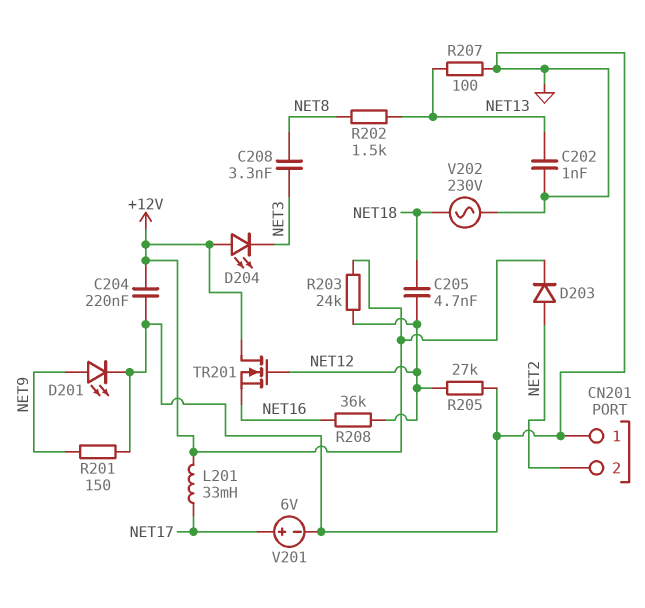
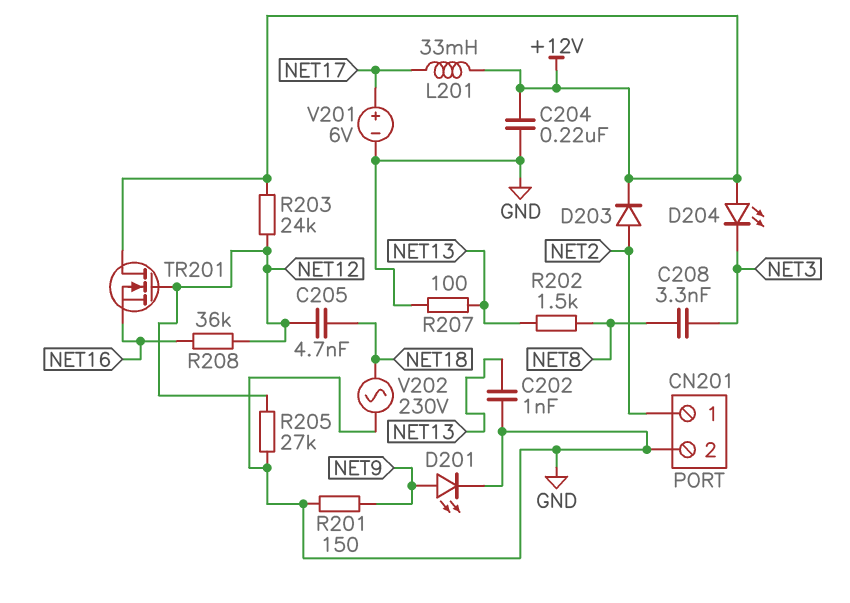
CN201 pin 1: GND -> NET2
CN201 pin 2: NET2 -> GND

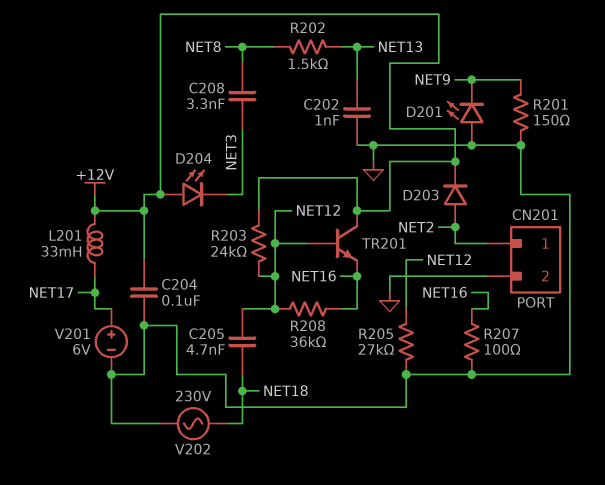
C204: 220nF (+12V, GND) -> 100nF (+12V, GND)
D201: LED (A NET9, K GND) -> LED (A GND, K NET9)
R207: 100 (GND, NET13) -> 100 (GND, NET16)
TR201: NMOS (G NET12, D +12V, S NET16) -> NPN (B NET12, C +12V, E NET16)

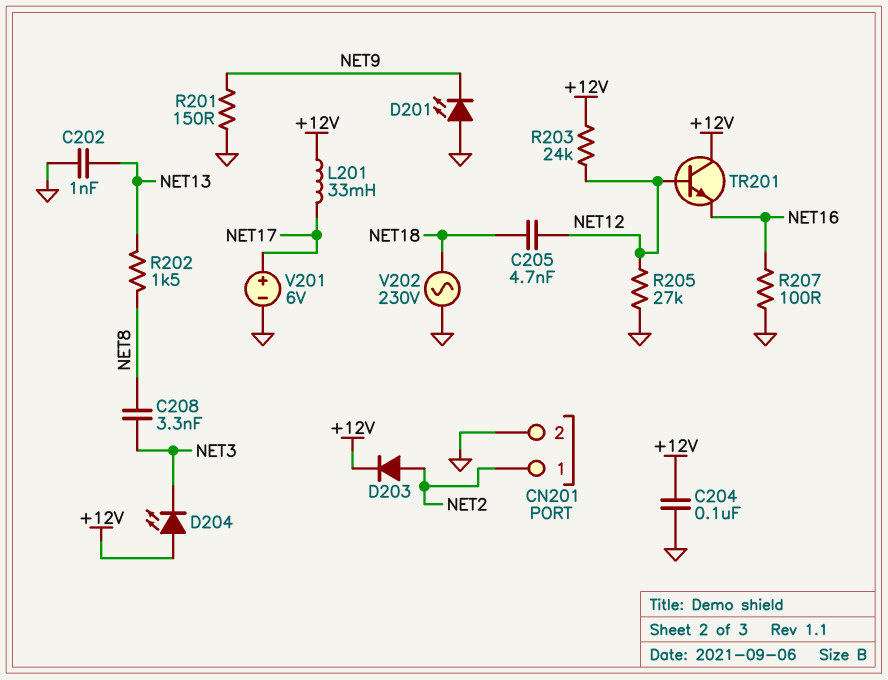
R208: 36k (NET12, NET16) -> none

